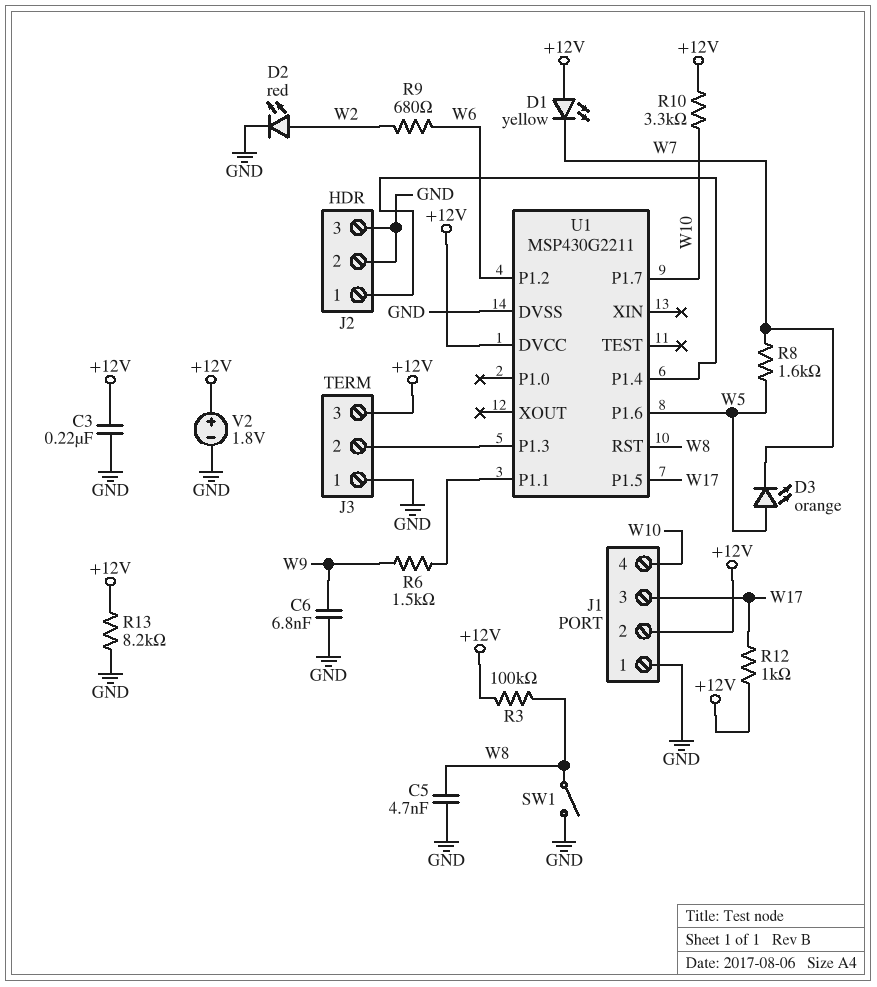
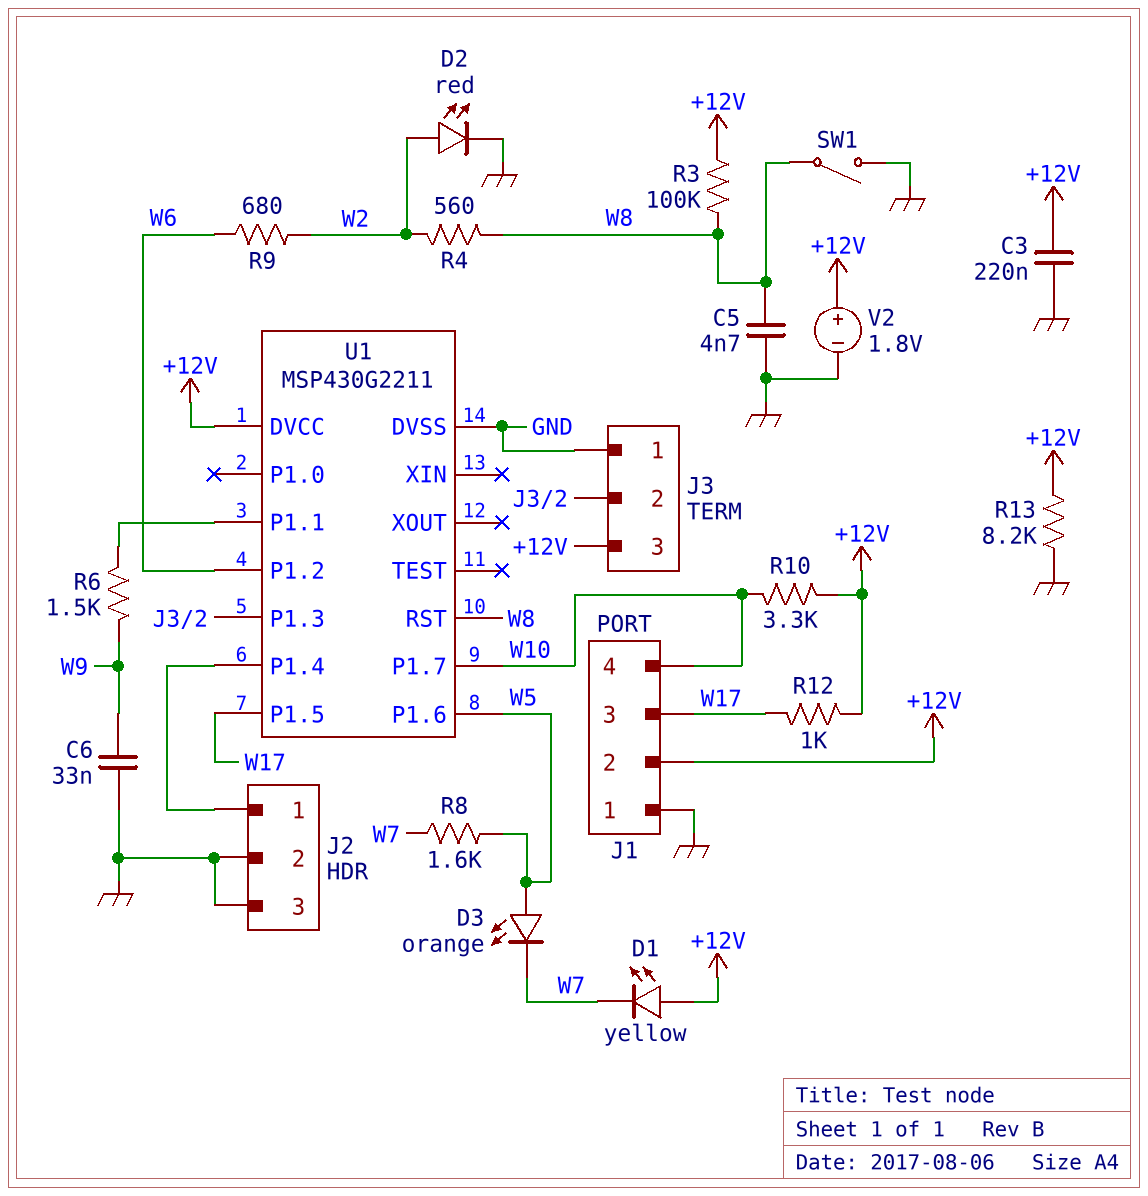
C6: 6.8nF (GND, W9) -> 33nF (GND, W9)
R4: none -> 560 (W2, W8)

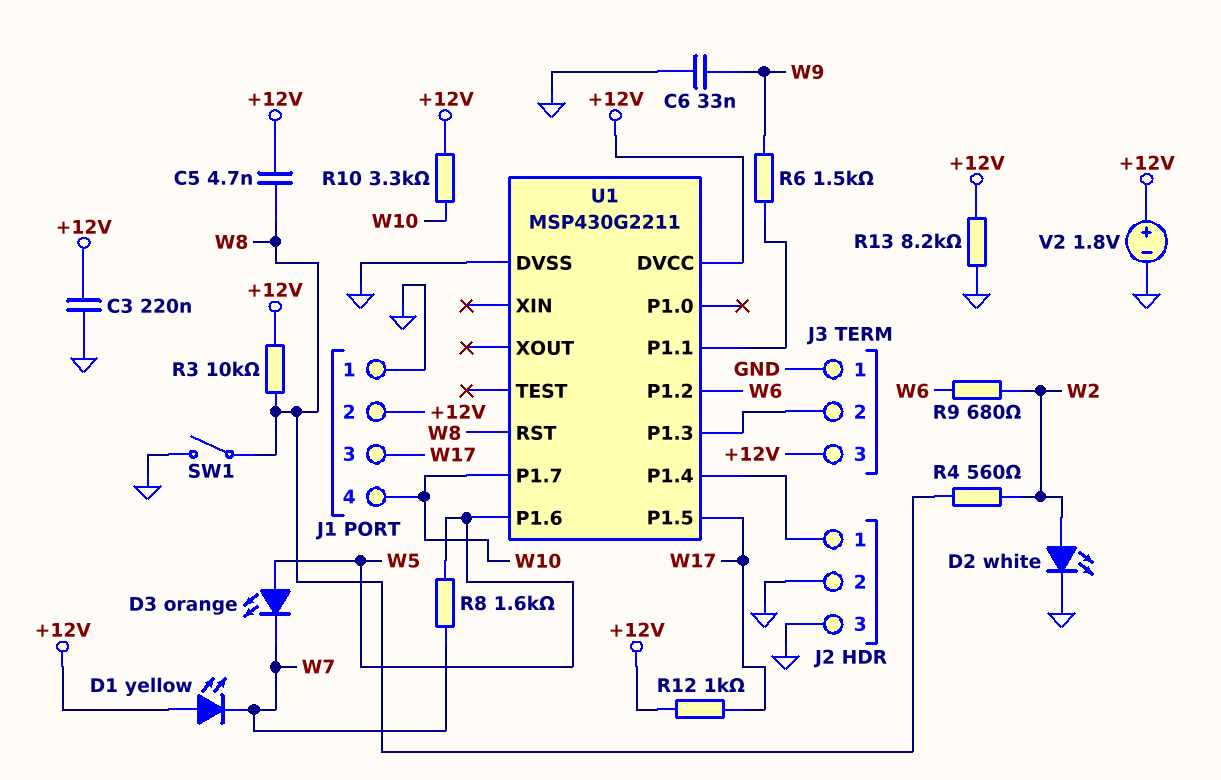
C5: 4.7nF (GND, W8) -> 4.7nF (+12V, W8)
D2: LED red (A W2, K GND) -> LED white (A W2, K GND)
R3: 100k (+12V, W8) -> 10k (+12V, W8)

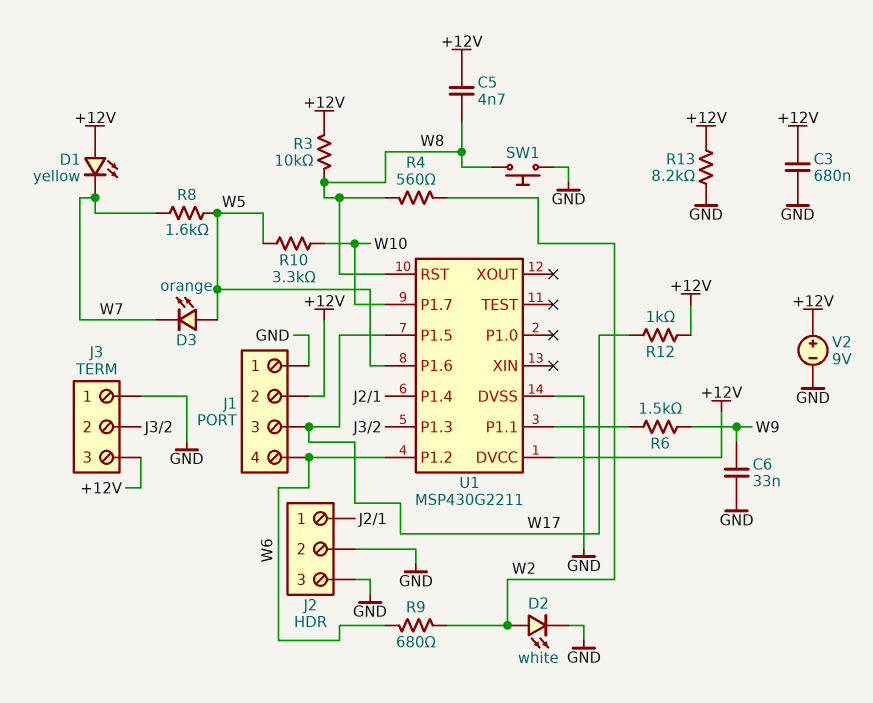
C3: 220nF (+12V, GND) -> 680nF (+12V, GND)
J1 pin 4: W10 -> W6
R10: 3.3k (+12V, W10) -> 3.3k (W5, W10)
SW1: switch (GND, W8) -> button (GND, W8)
V2: 1.8V (plus +12V, minus GND) -> 9V (plus +12V, minus GND)

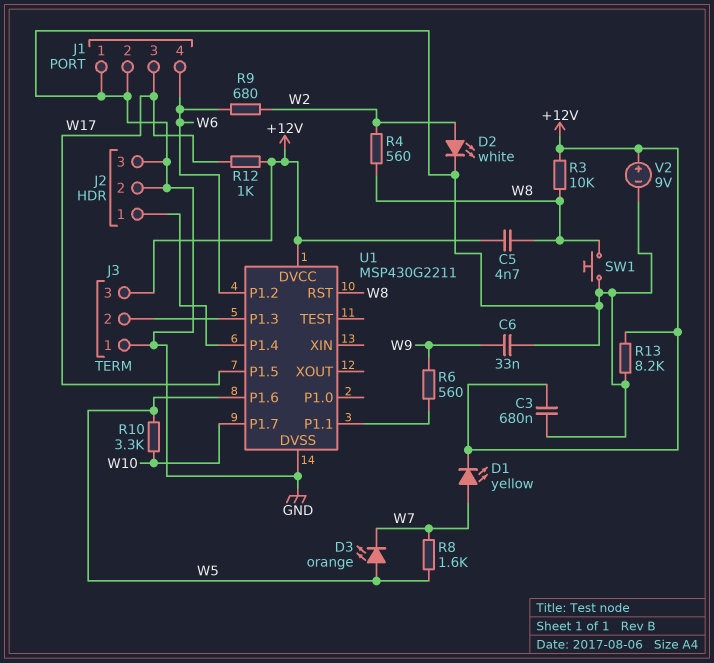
D1: LED yellow (A +12V, K W7) -> LED yellow (A W7, K +12V)
J1 pin 2: +12V -> GND
R6: 1.5k (U1/P1.1, W9) -> 560 (U1/P1.1, W9)

